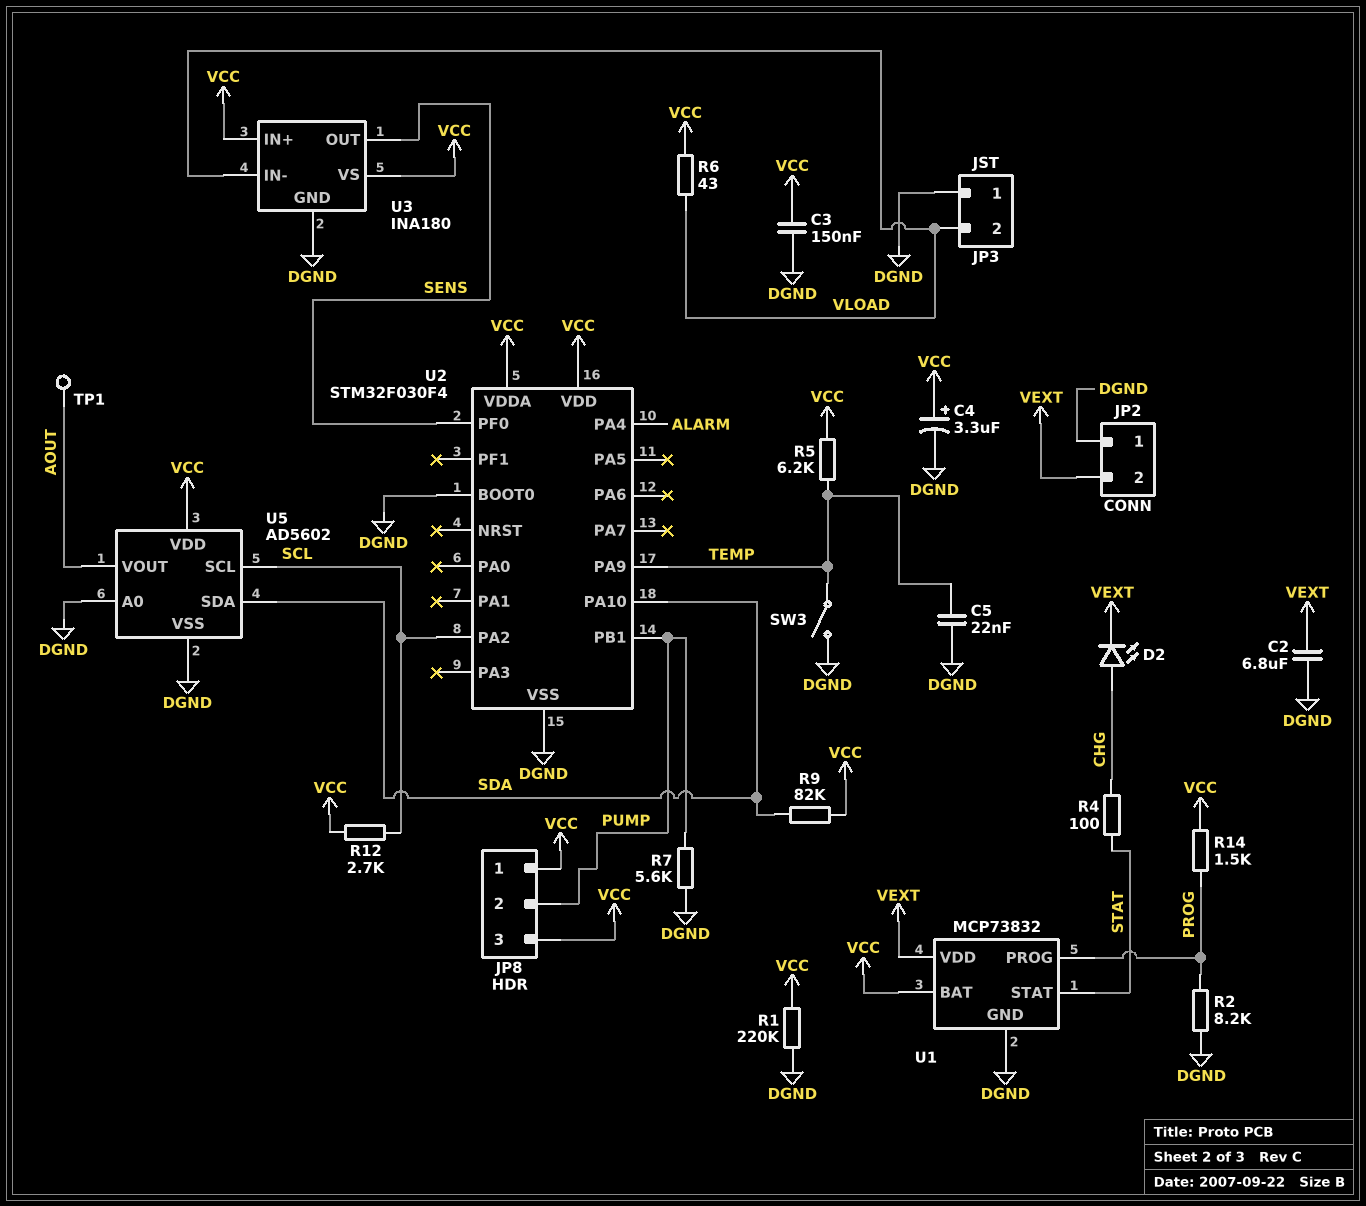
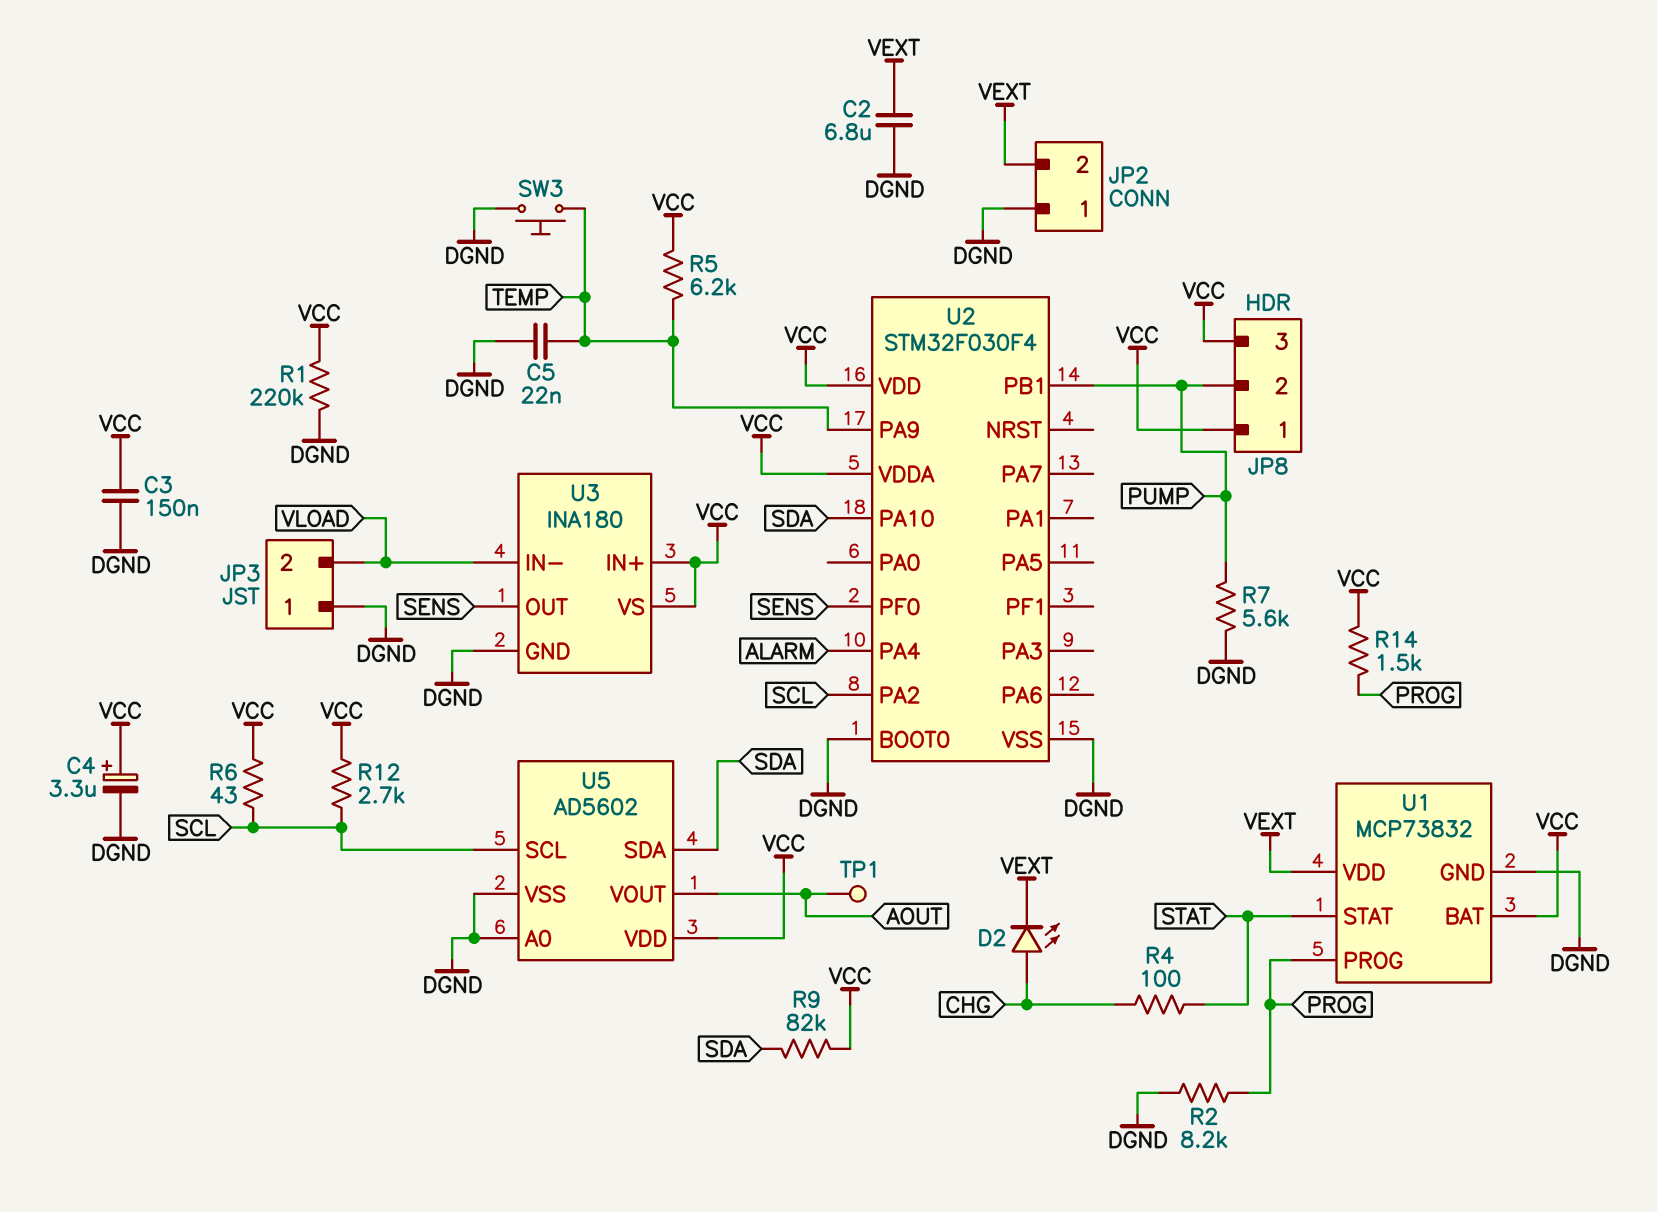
R6: 43 (VCC, VLOAD) -> 43 (SCL, VCC)
SW3: switch (DGND, TEMP) -> button (DGND, TEMP)

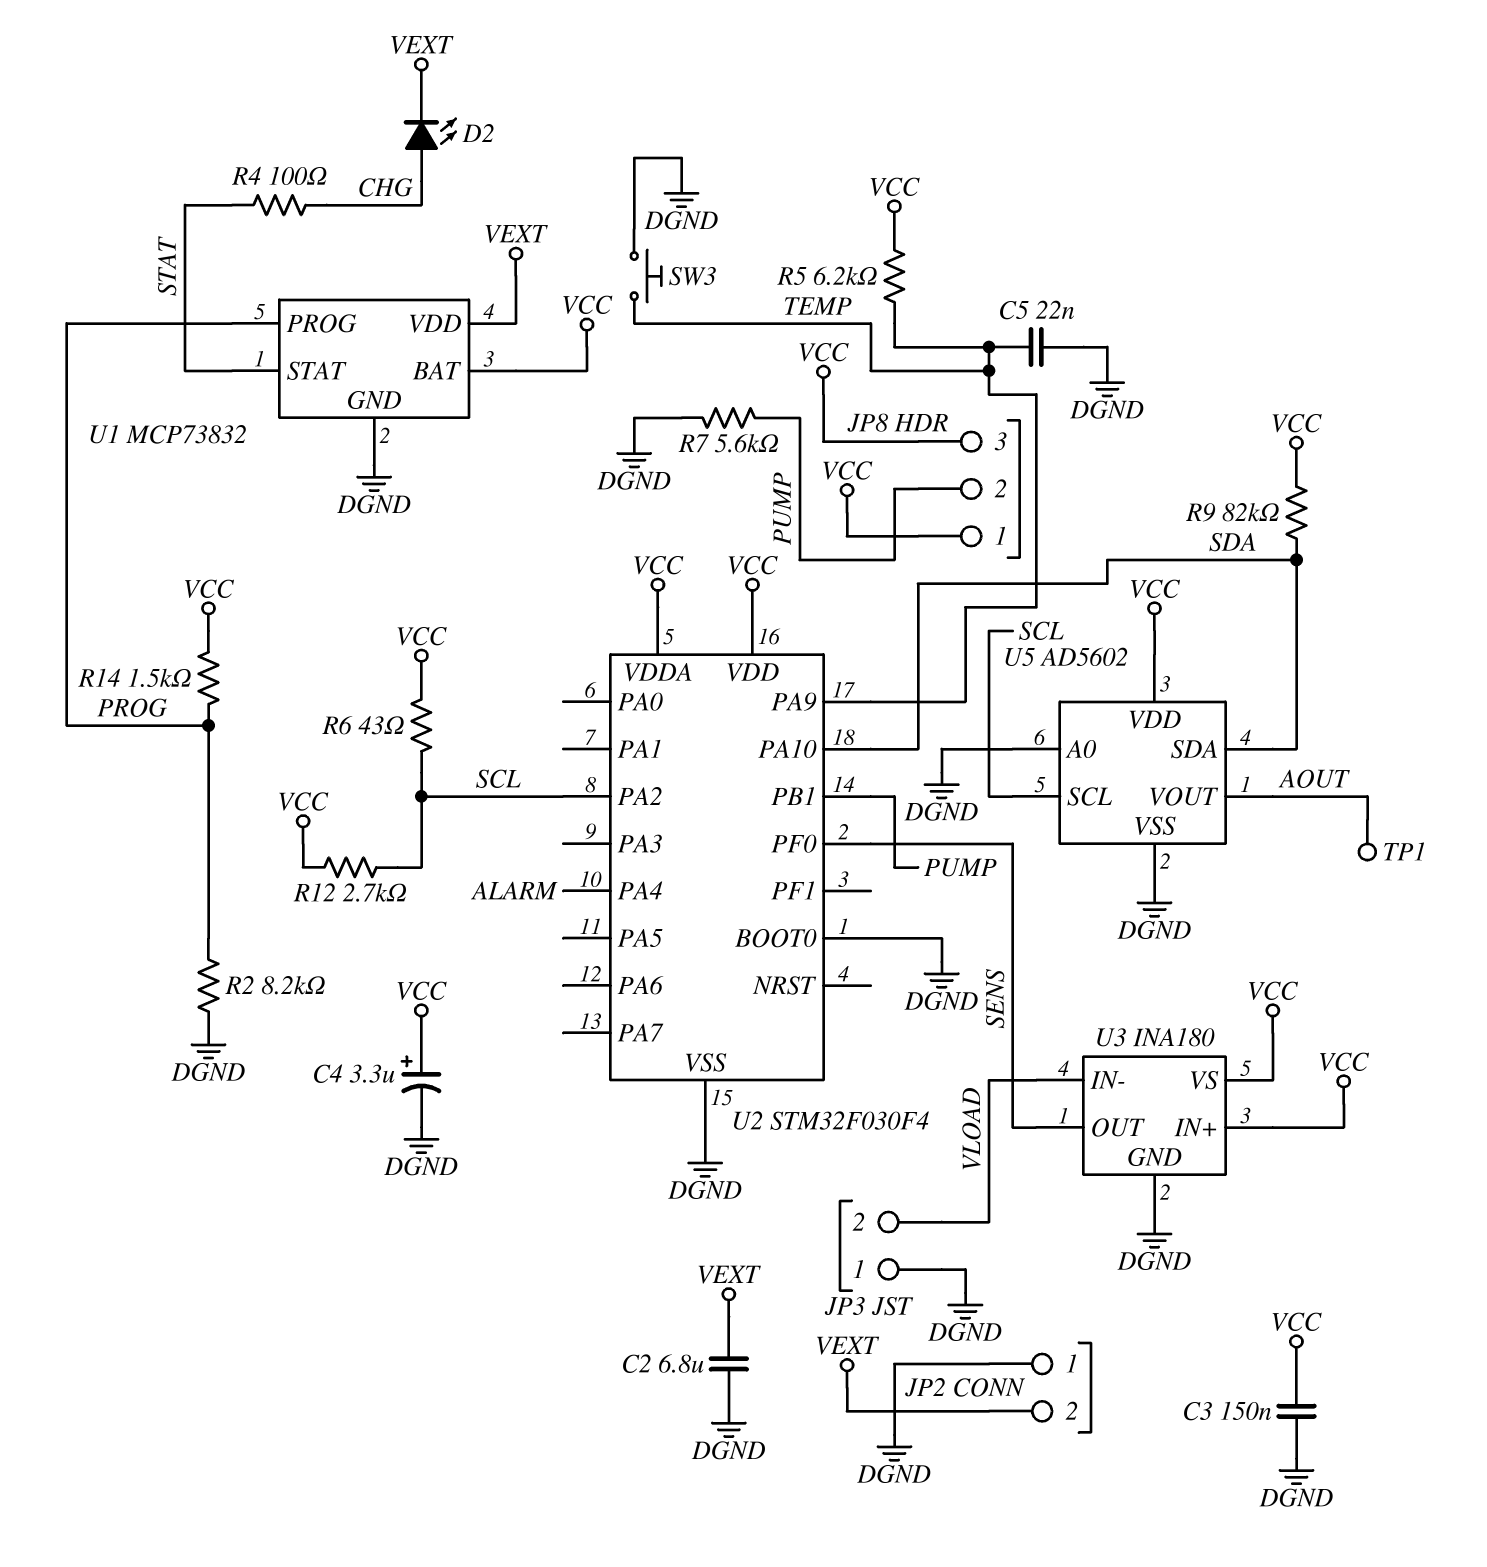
R1: 220k (DGND, VCC) -> none

